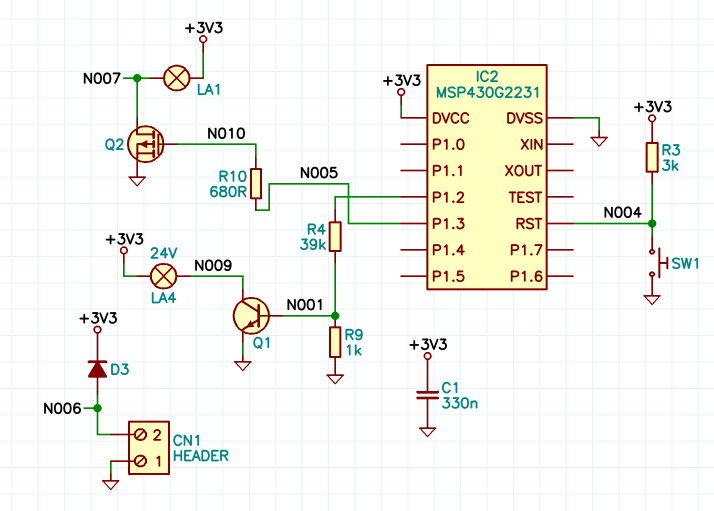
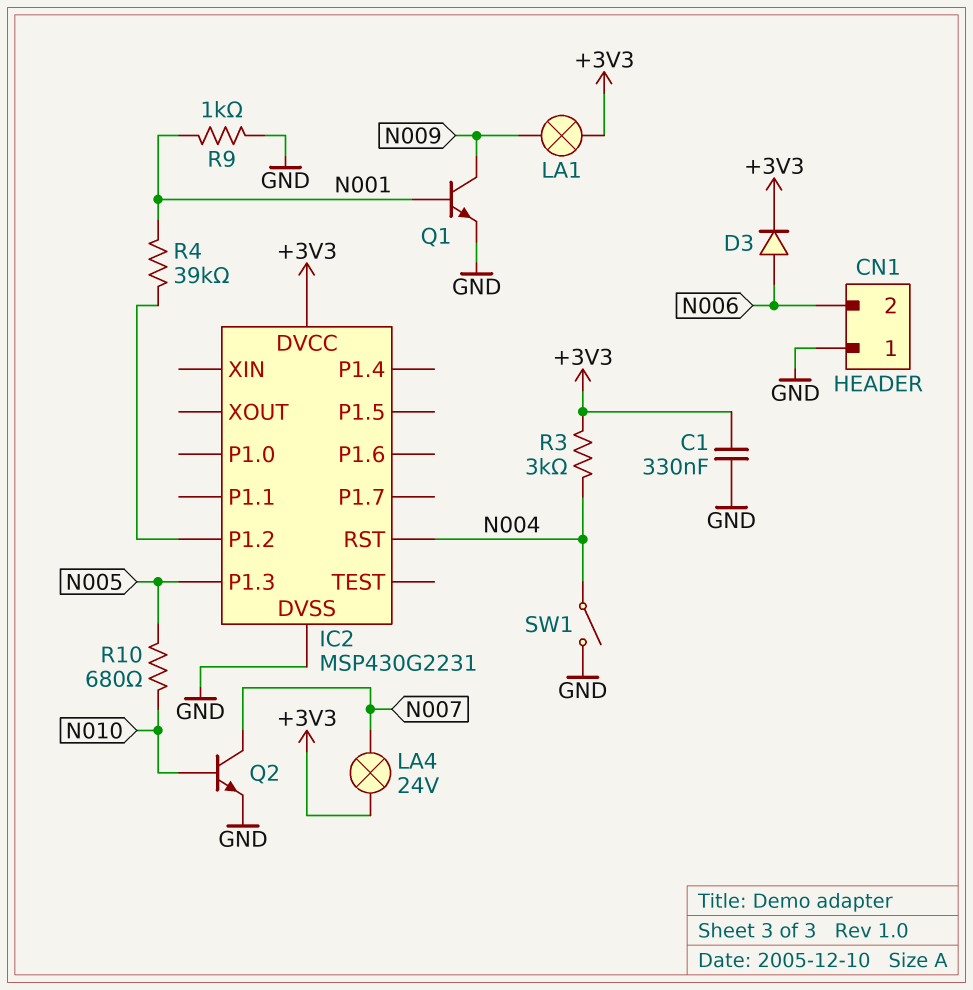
LA1: lamp (+3V3, N007) -> lamp (+3V3, N009)
LA4: lamp 24V (+3V3, N009) -> lamp 24V (+3V3, N007)
Q2: PMOS (G N010, D N007, S GND) -> NPN (B N010, C N007, E GND)
SW1: button (GND, N004) -> switch (GND, N004)

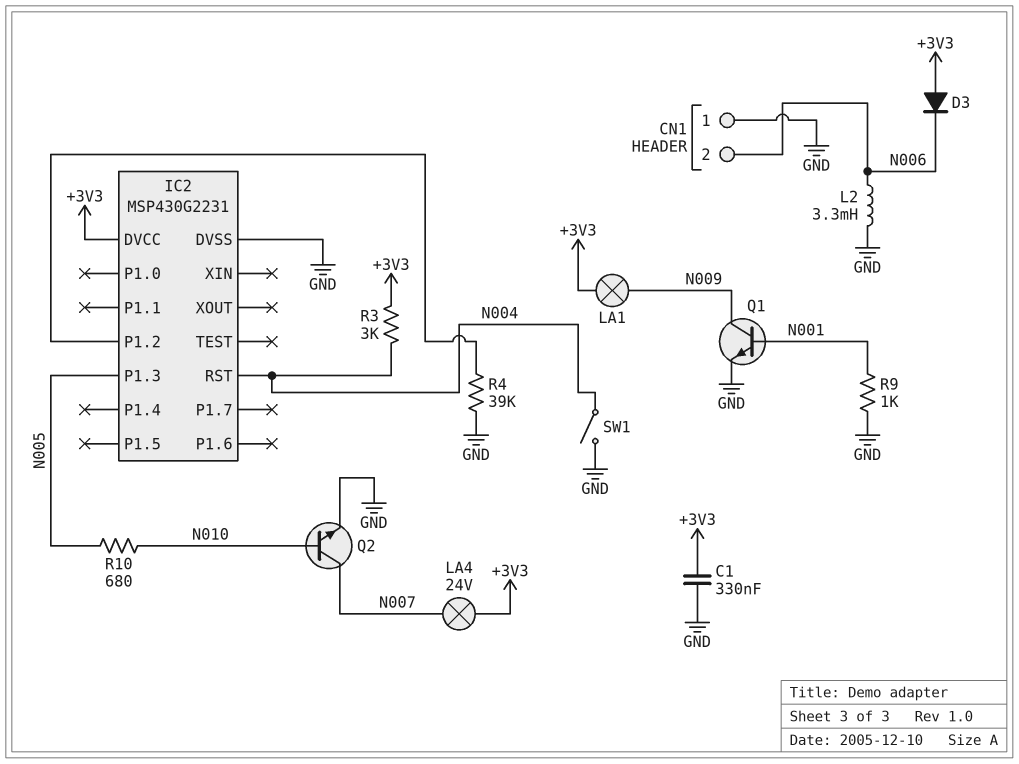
D3: diode (A N006, K +3V3) -> diode (A +3V3, K N006)
L2: none -> 3.3mH (GND, N006)
R4: 39k (IC2/P1.2, N001) -> 39k (GND, IC2/P1.2)

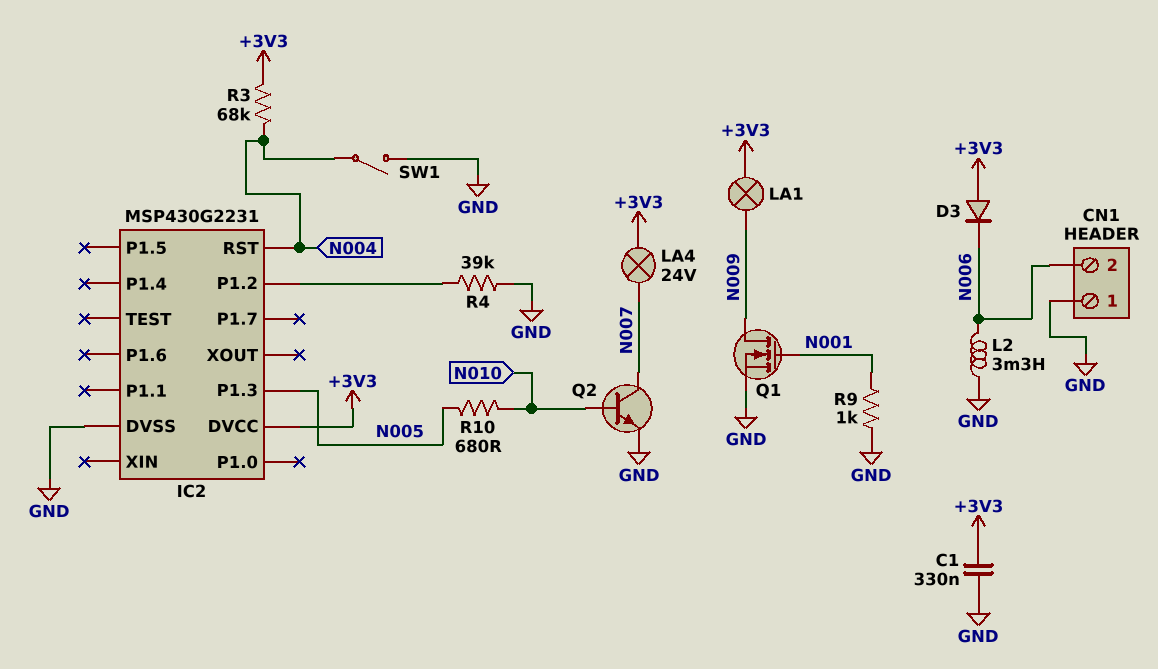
Q1: NPN (B N001, C N009, E GND) -> NMOS (G N001, D N009, S GND)
R3: 3k (+3V3, N004) -> 68k (+3V3, N004)

